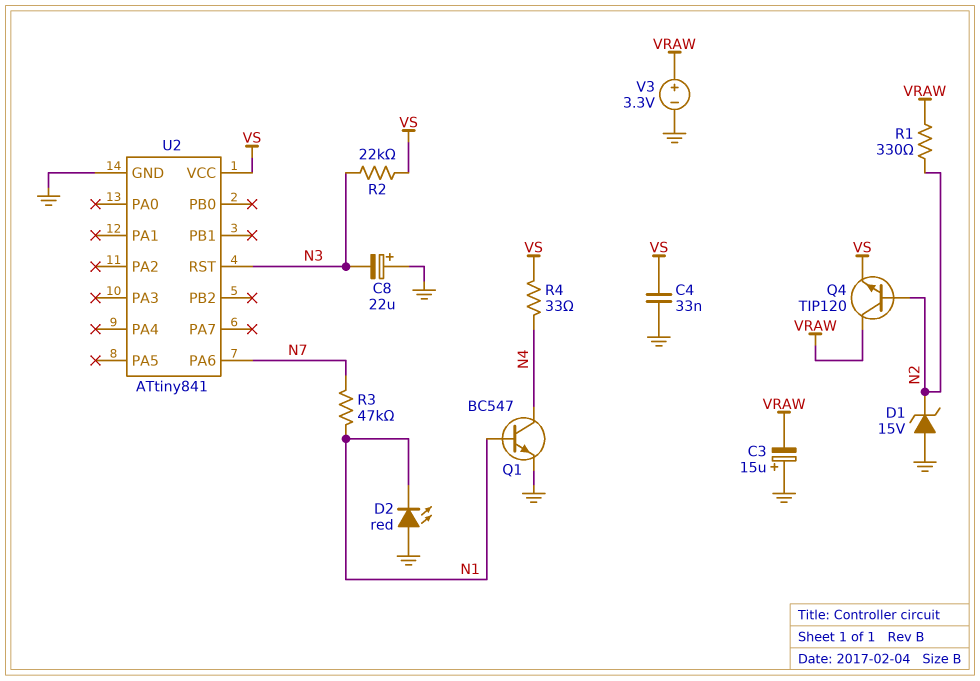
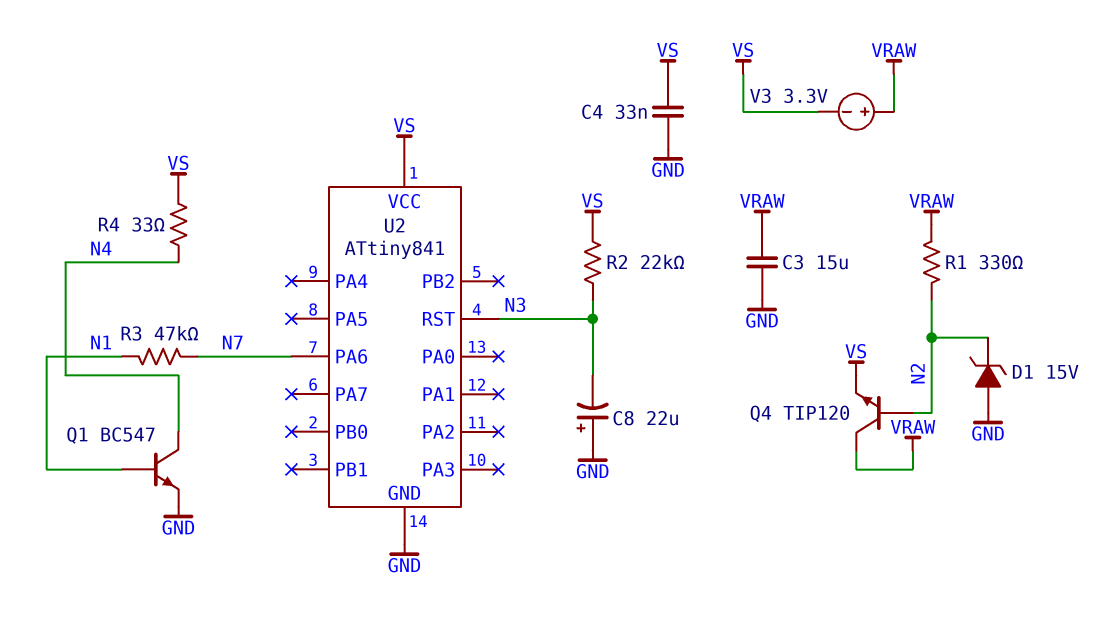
C3: 15uF (plus GND, minus VRAW) -> 15uF (GND, VRAW)
D2: LED red (A GND, K N1) -> none
V3: 3.3V (plus VRAW, minus GND) -> 3.3V (plus VRAW, minus VS)

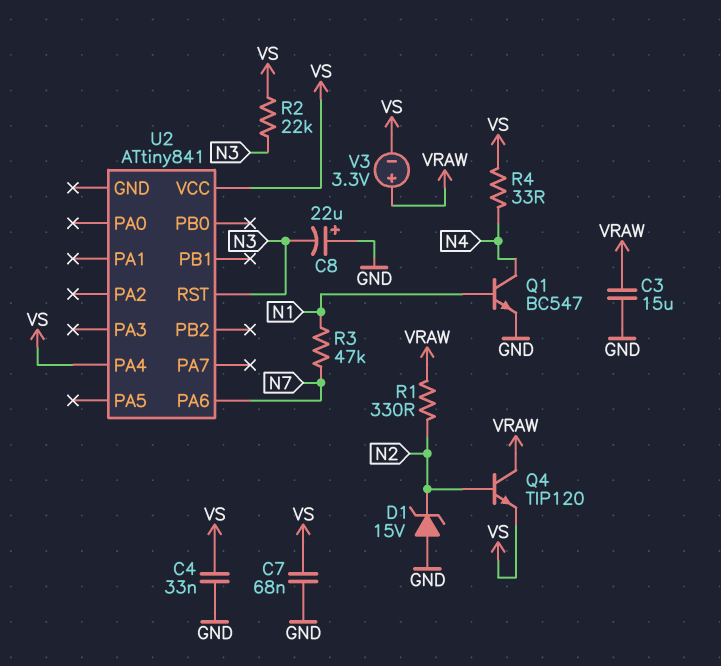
C7: none -> 68nF (GND, VS)
U2 pin GND: GND -> none
U2 pin PA4: none -> VS

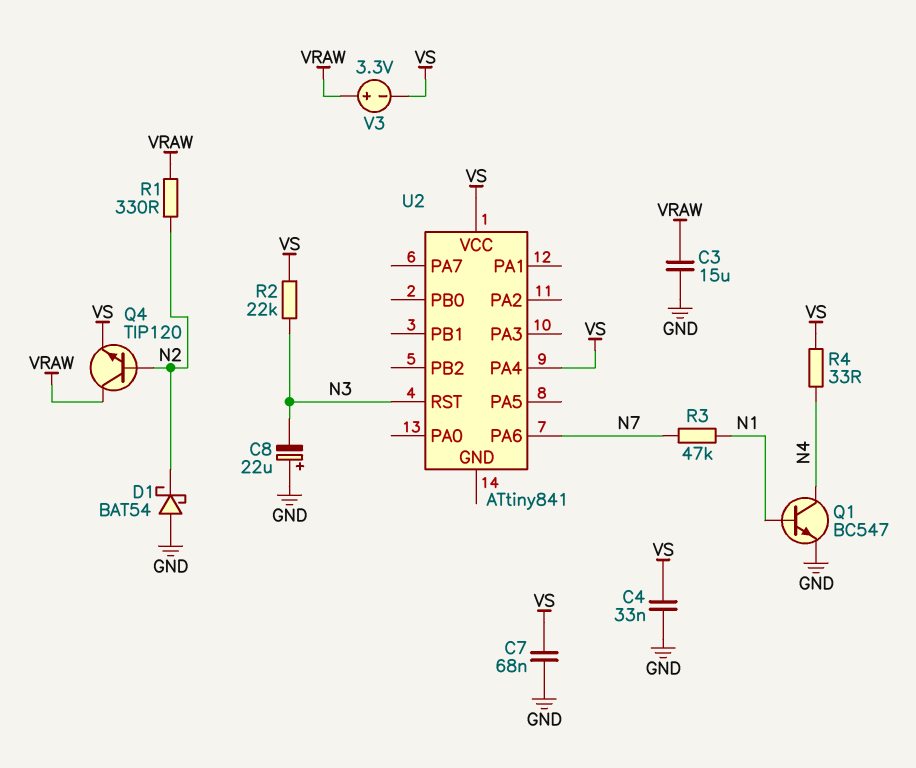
D1: zener 15V (A GND, K N2) -> schottky BAT54 (A GND, K N2)

